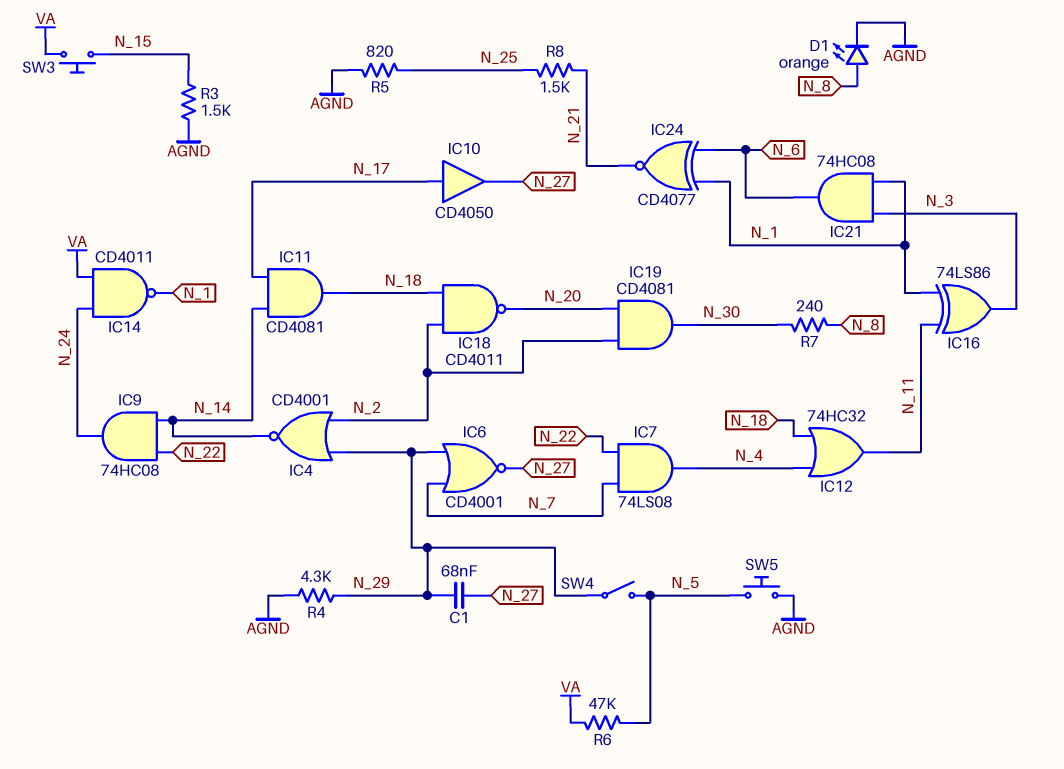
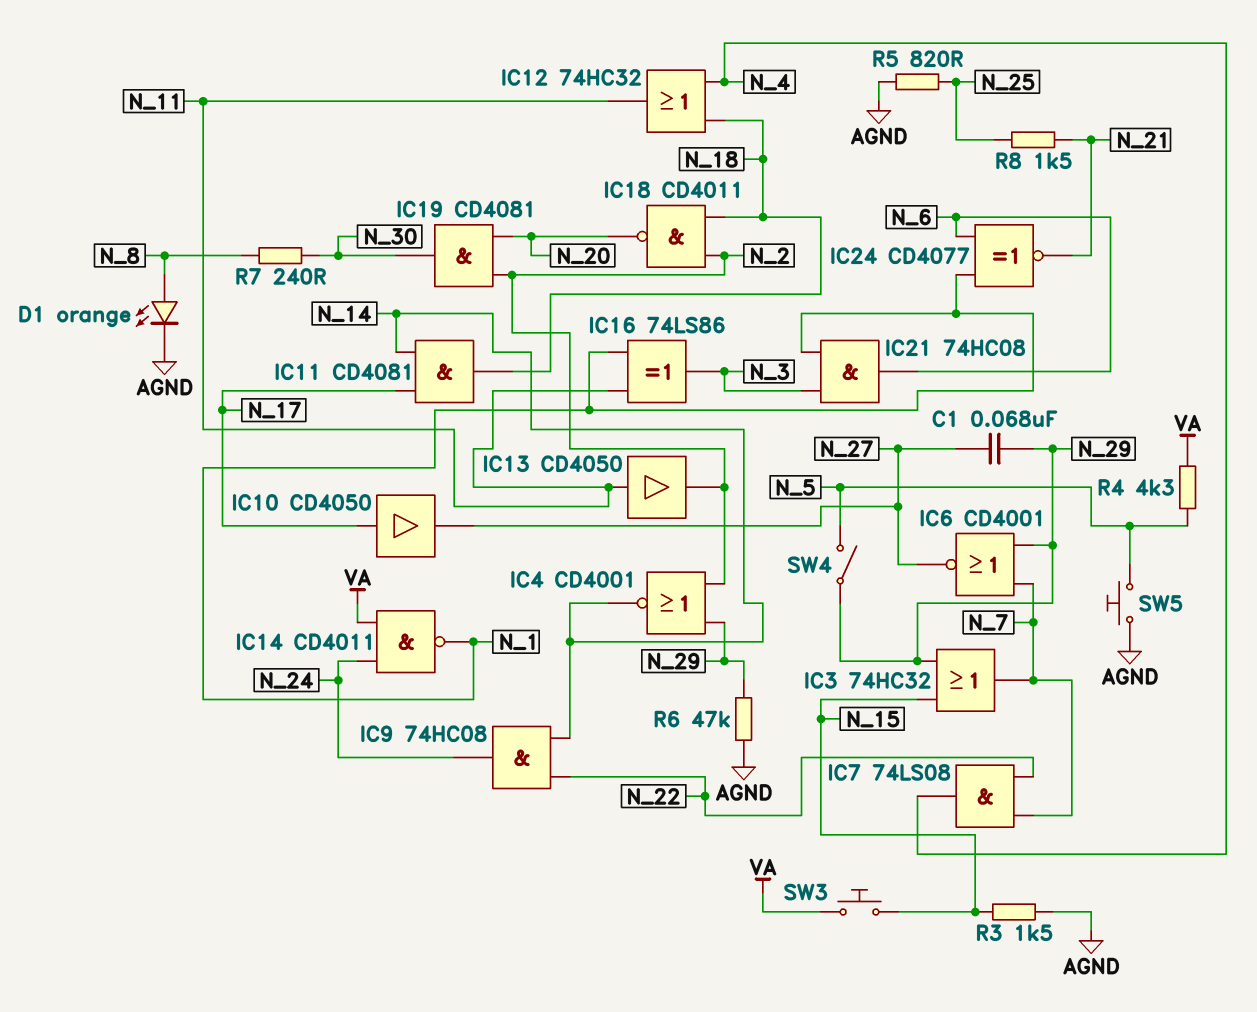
IC3: none -> OR 74HC32 (in N_15, in N_29, out N_7)
IC13: none -> buffer CD4050 (in N_11, out N_2)
R4: 4.3k (AGND, N_29) -> 4.3k (N_5, VA)
R6: 47k (N_5, VA) -> 47k (AGND, N_29)

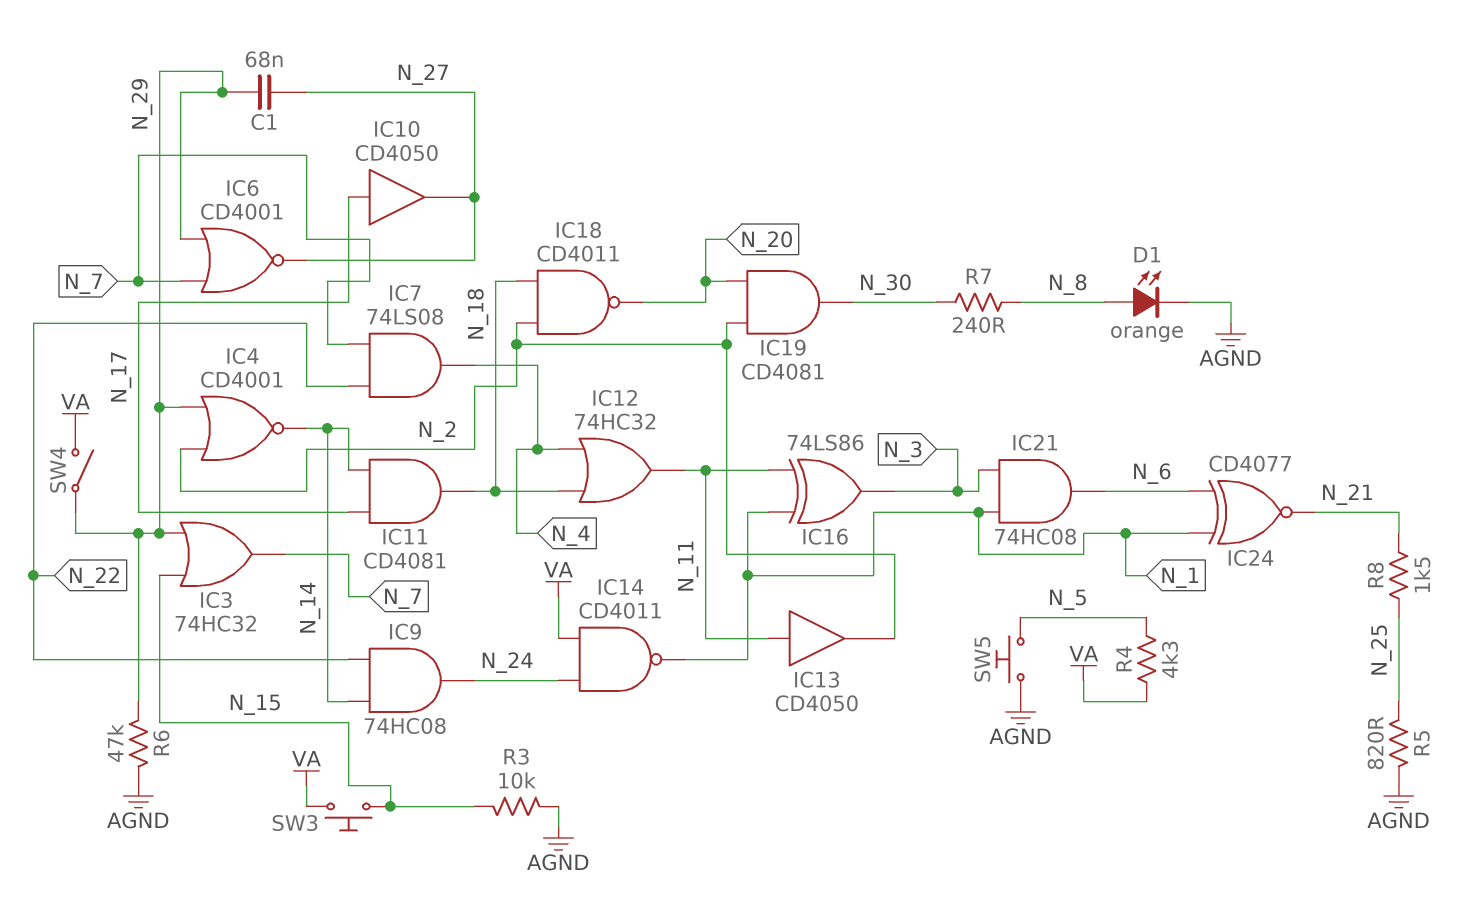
R3: 1.5k (AGND, N_15) -> 10k (AGND, N_15)
SW4: switch (N_5, N_29) -> switch (N_29, VA)

